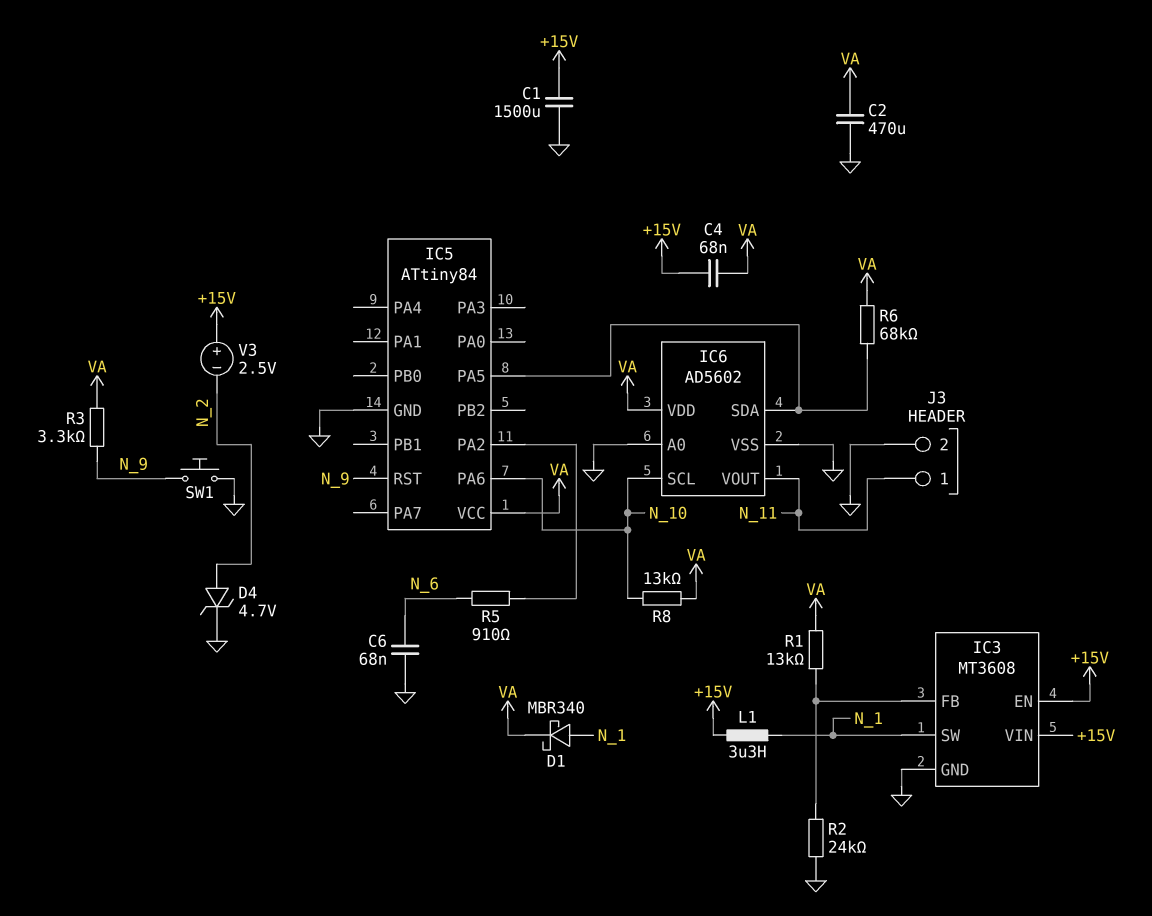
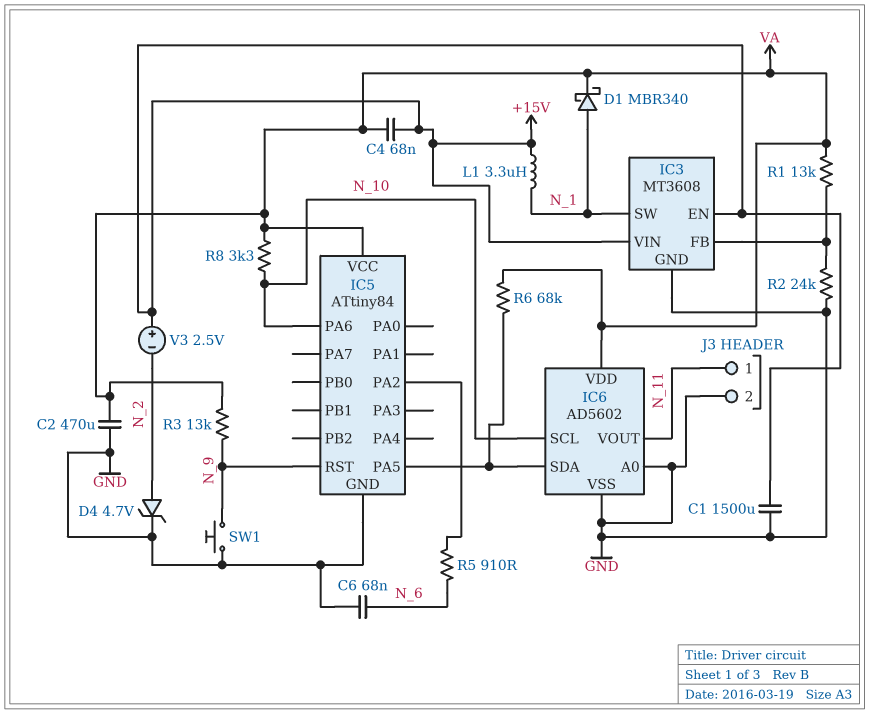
R3: 3.3k (N_9, VA) -> 13k (N_9, VA)
R8: 13k (N_10, VA) -> 3.3k (N_10, VA)

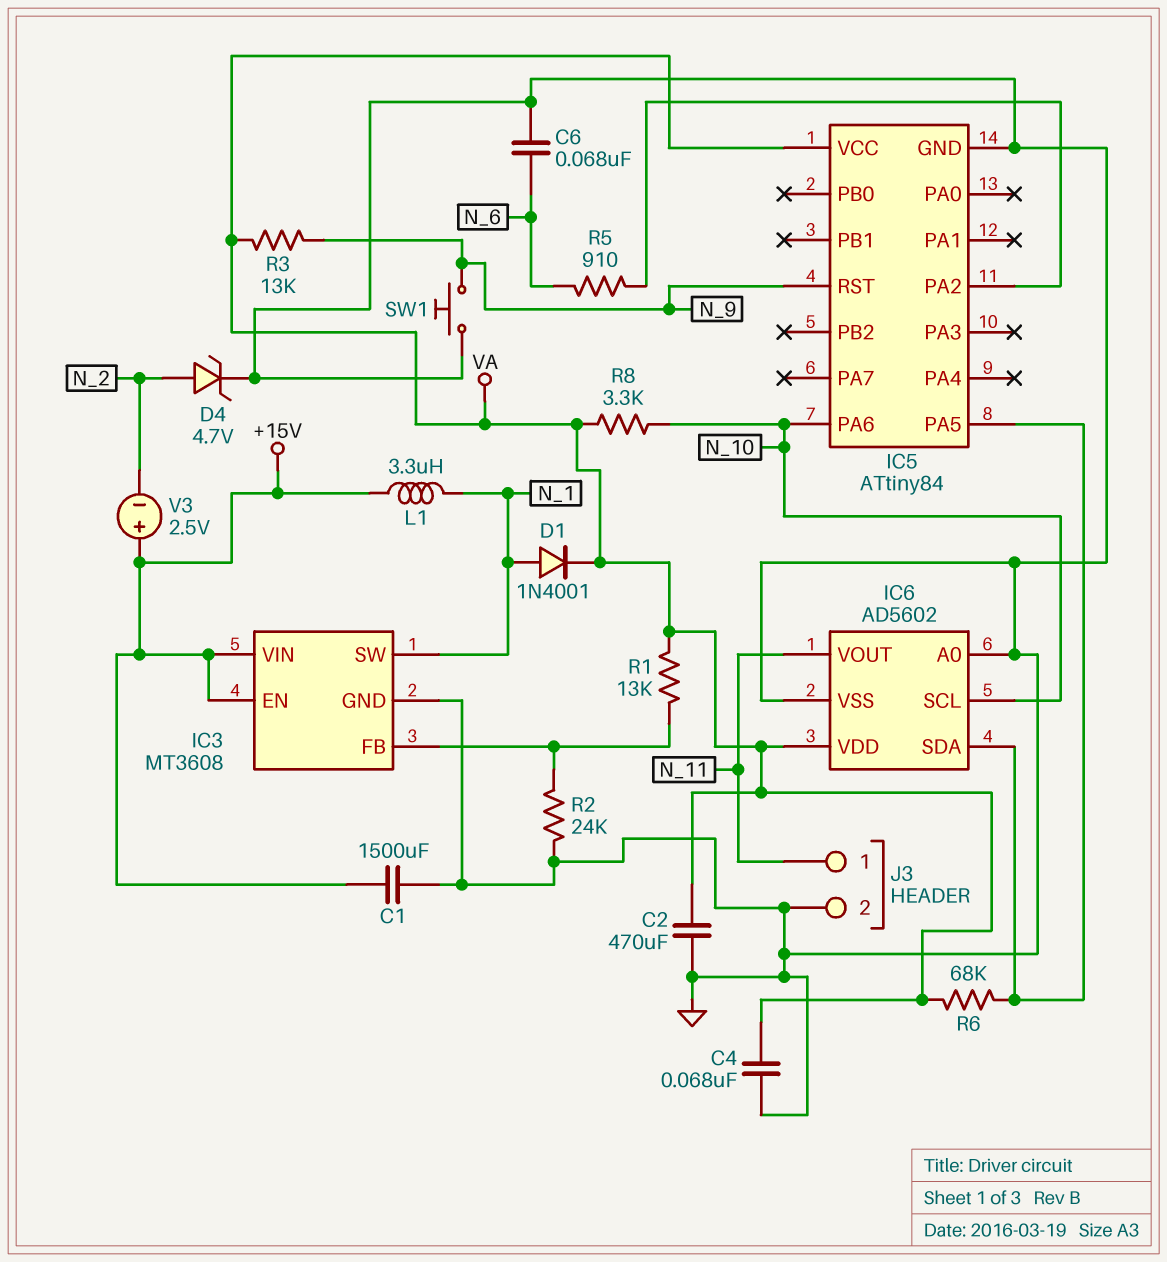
C4: 68nF (+15V, VA) -> 68nF (GND, VA)
D1: schottky MBR340 (A N_1, K VA) -> diode 1N4001 (A N_1, K VA)

